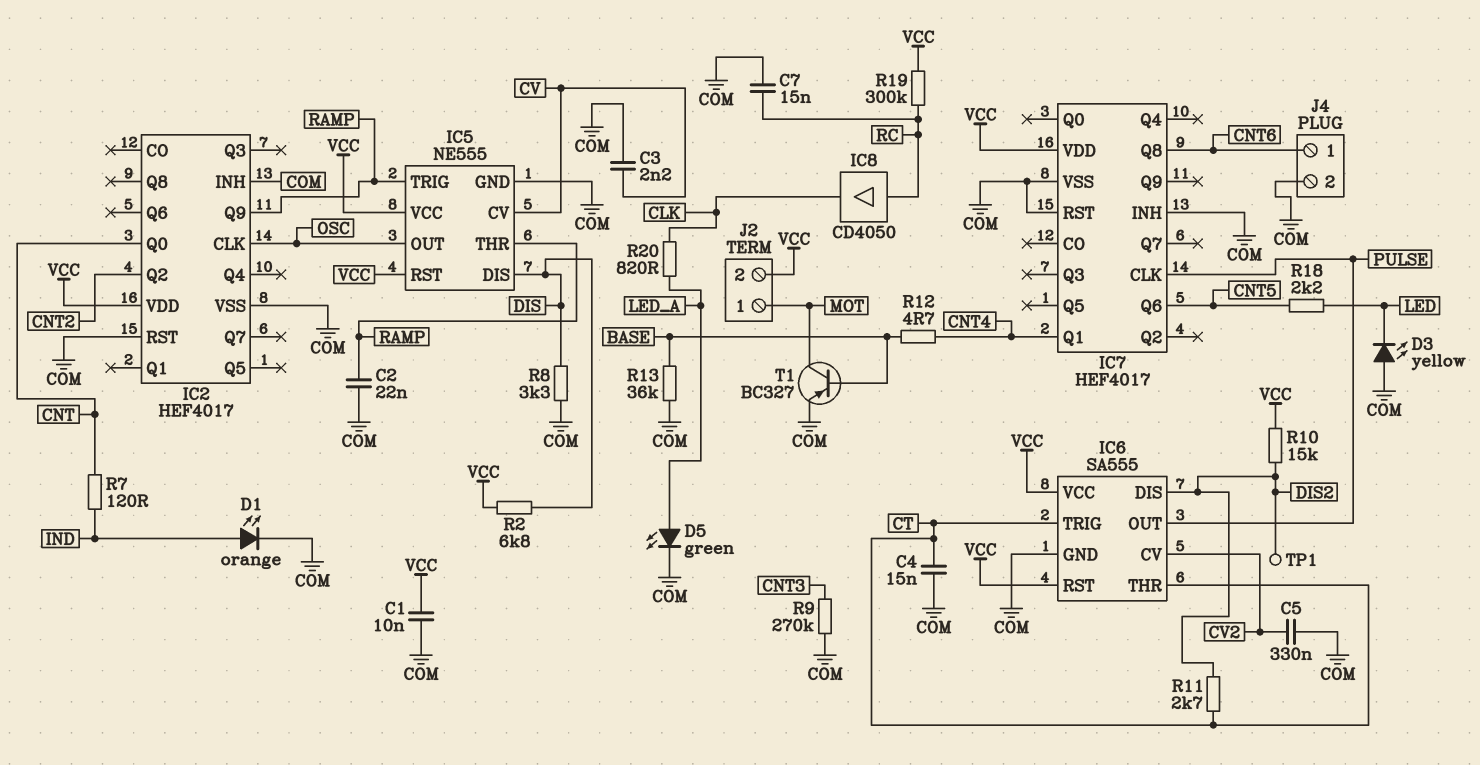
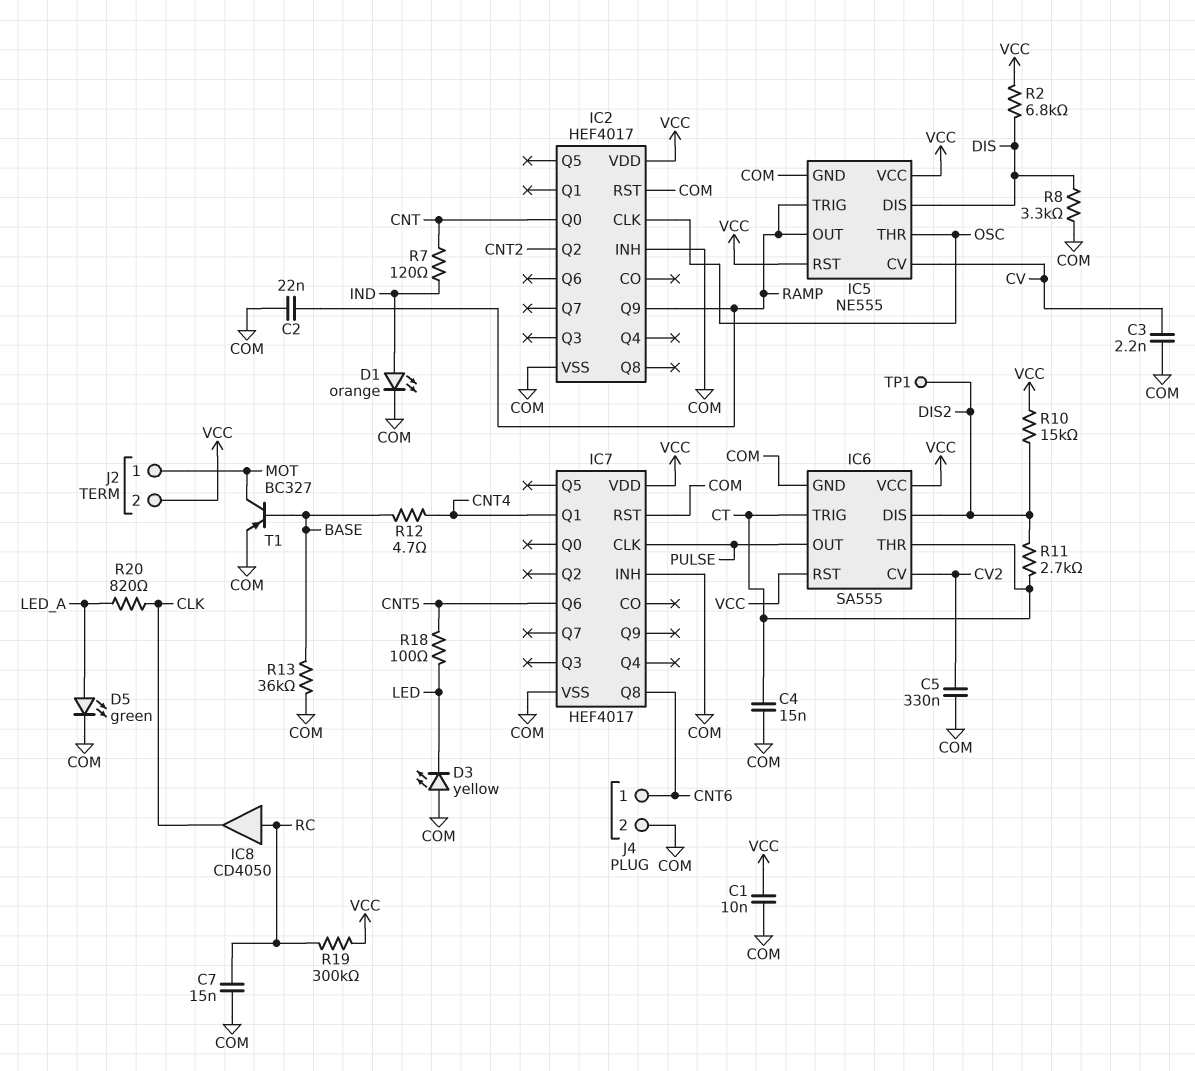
IC5 pin OUT: OSC -> RAMP
IC5 pin THR: RAMP -> OSC
R9: 270k (CNT3, COM) -> none
R18: 2.2k (CNT5, LED) -> 100 (CNT5, LED)

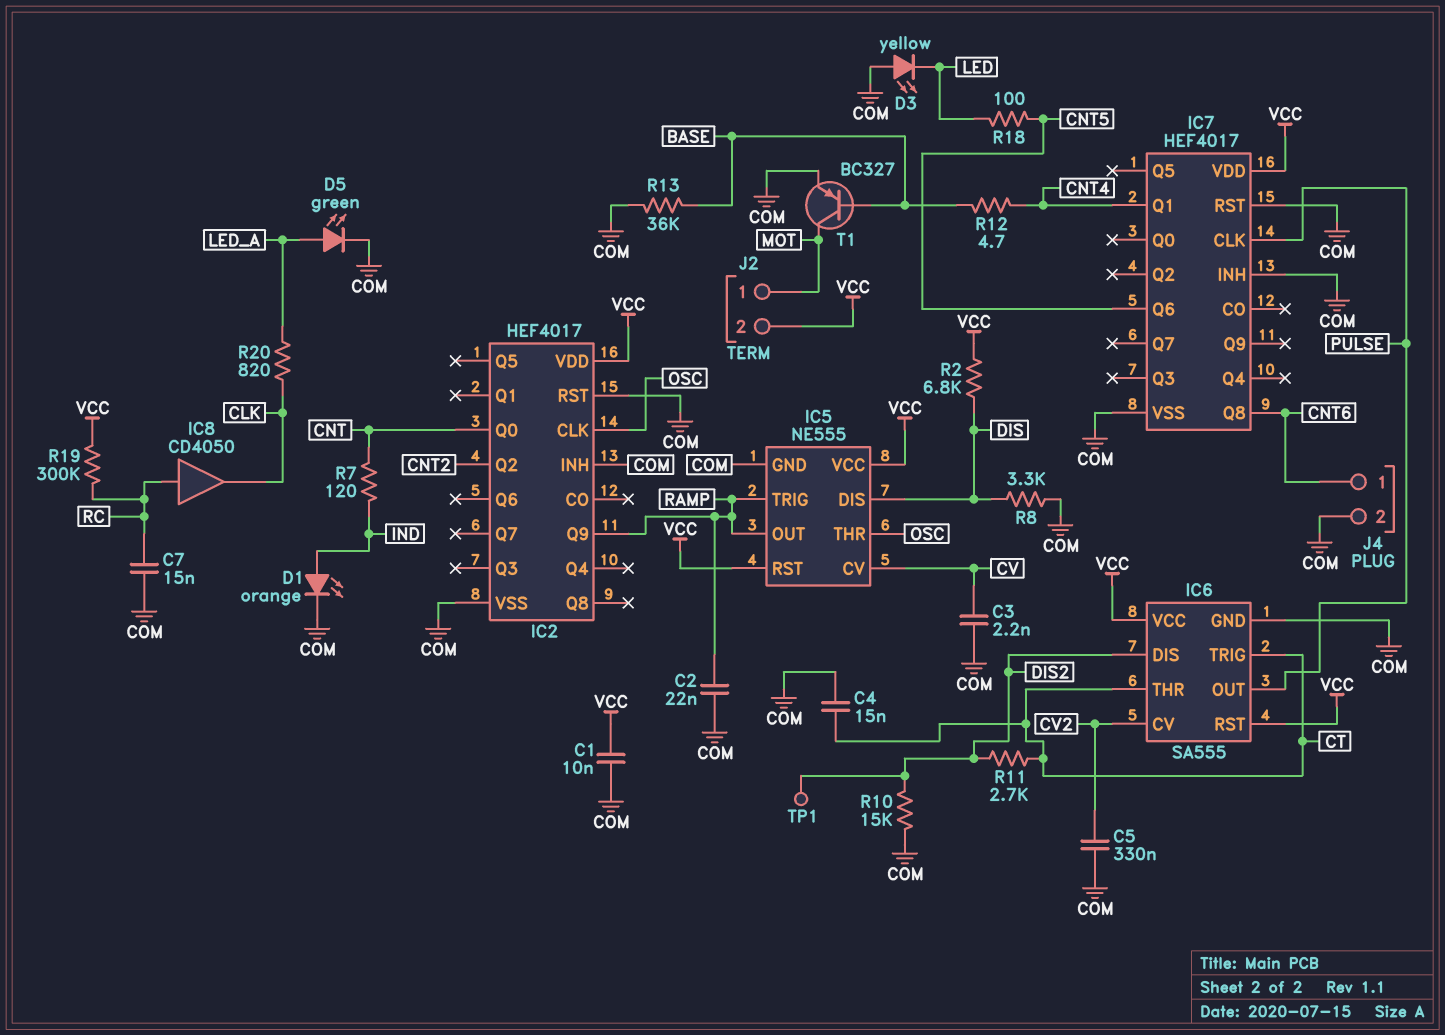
R10: 15k (DIS2, VCC) -> 15k (COM, DIS2)

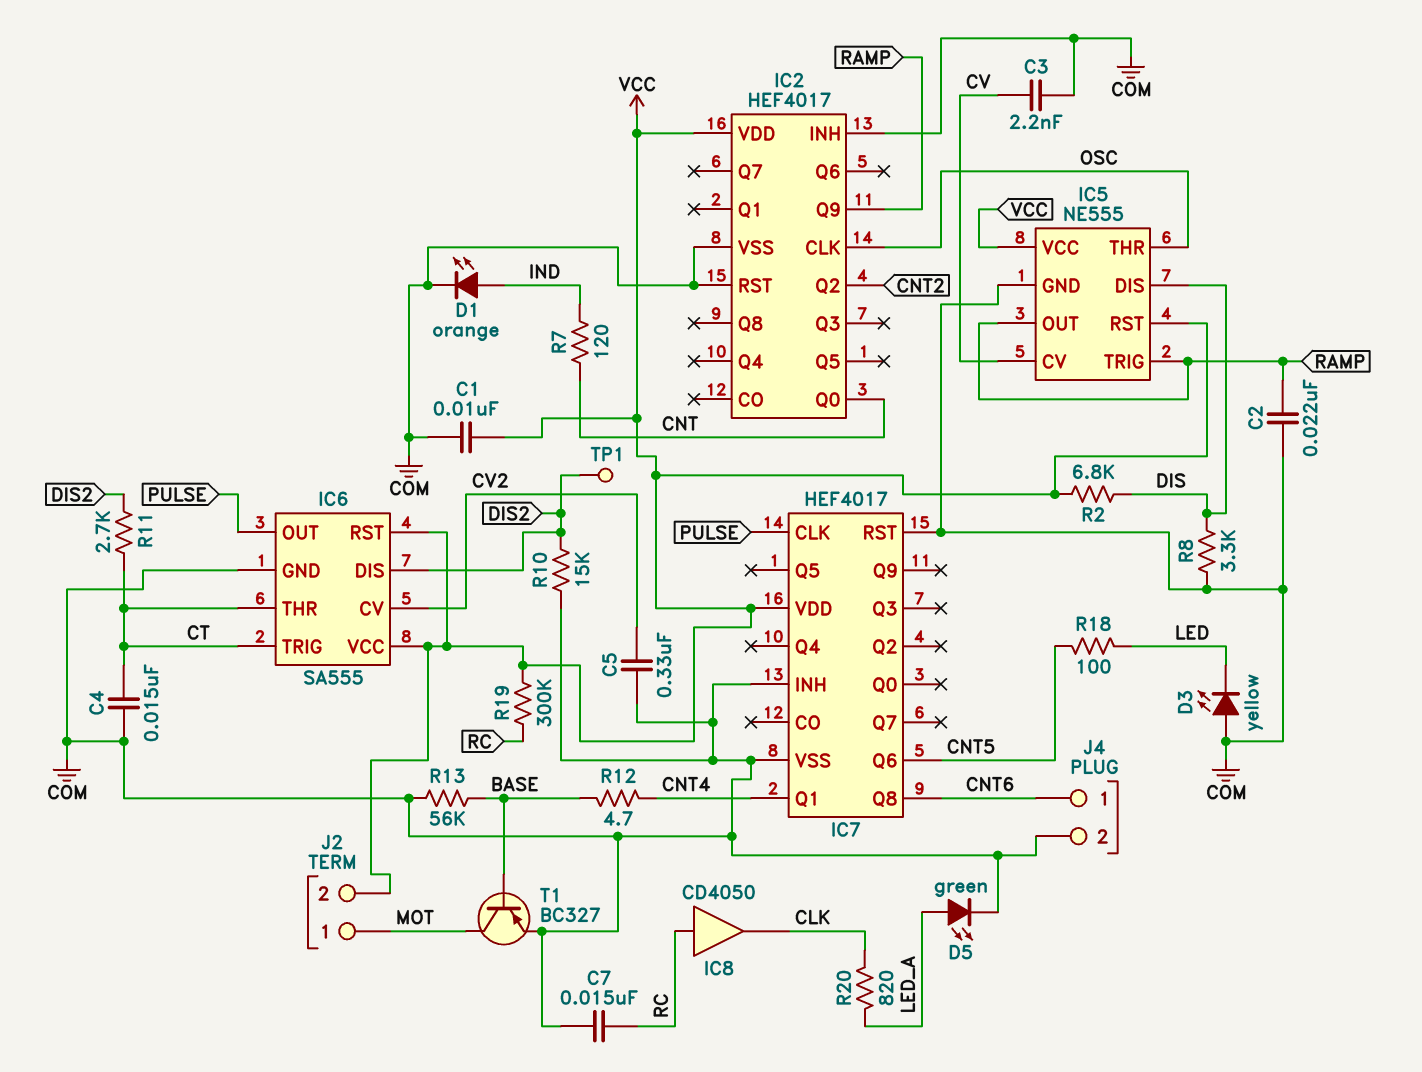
R13: 36k (BASE, COM) -> 56k (BASE, COM)

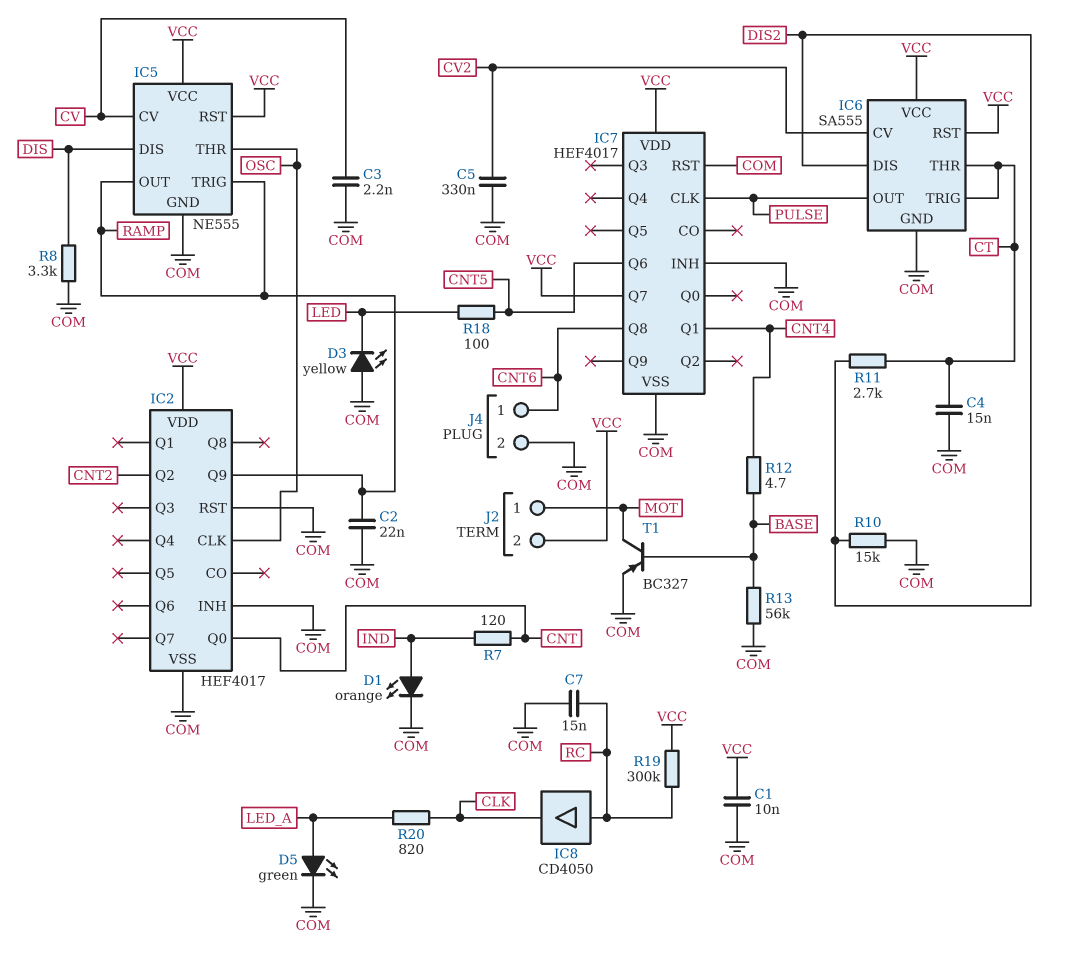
IC7 pin Q7: none -> VCC
R2: 6.8k (DIS, VCC) -> none
TP1: test point (DIS2) -> none

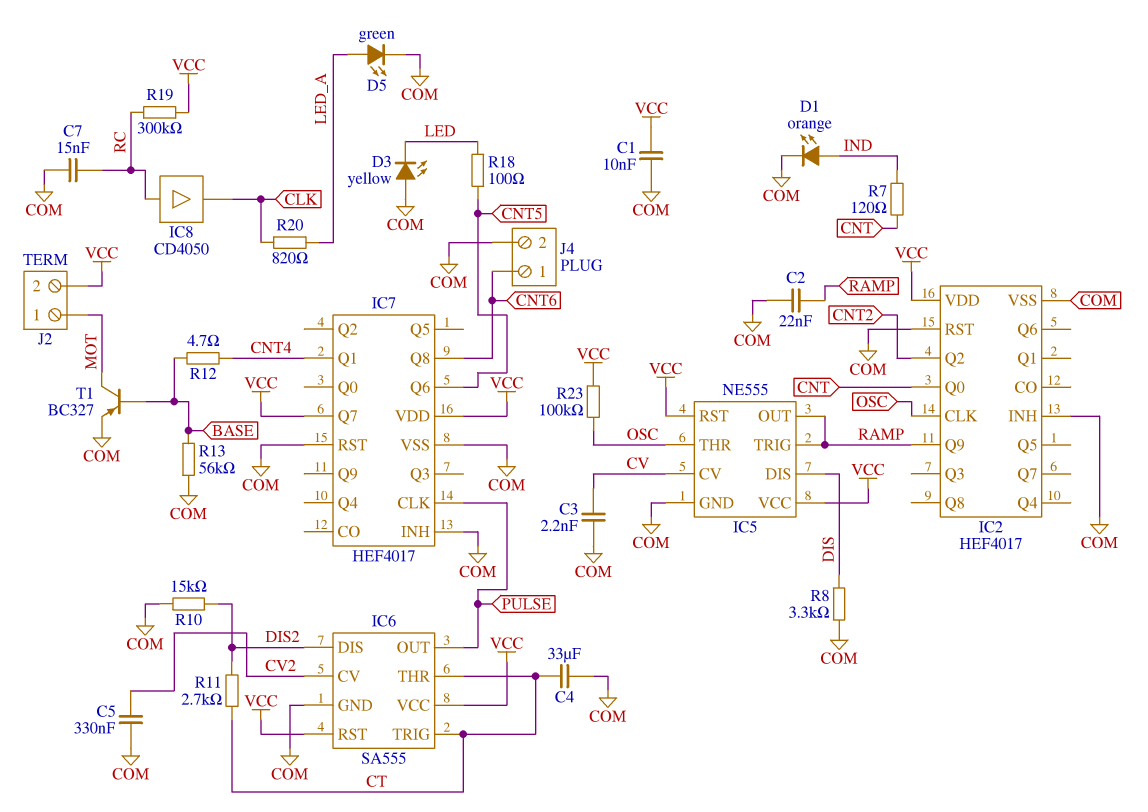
C4: 15nF (COM, CT) -> 33uF (COM, CT)
R23: none -> 100k (OSC, VCC)

